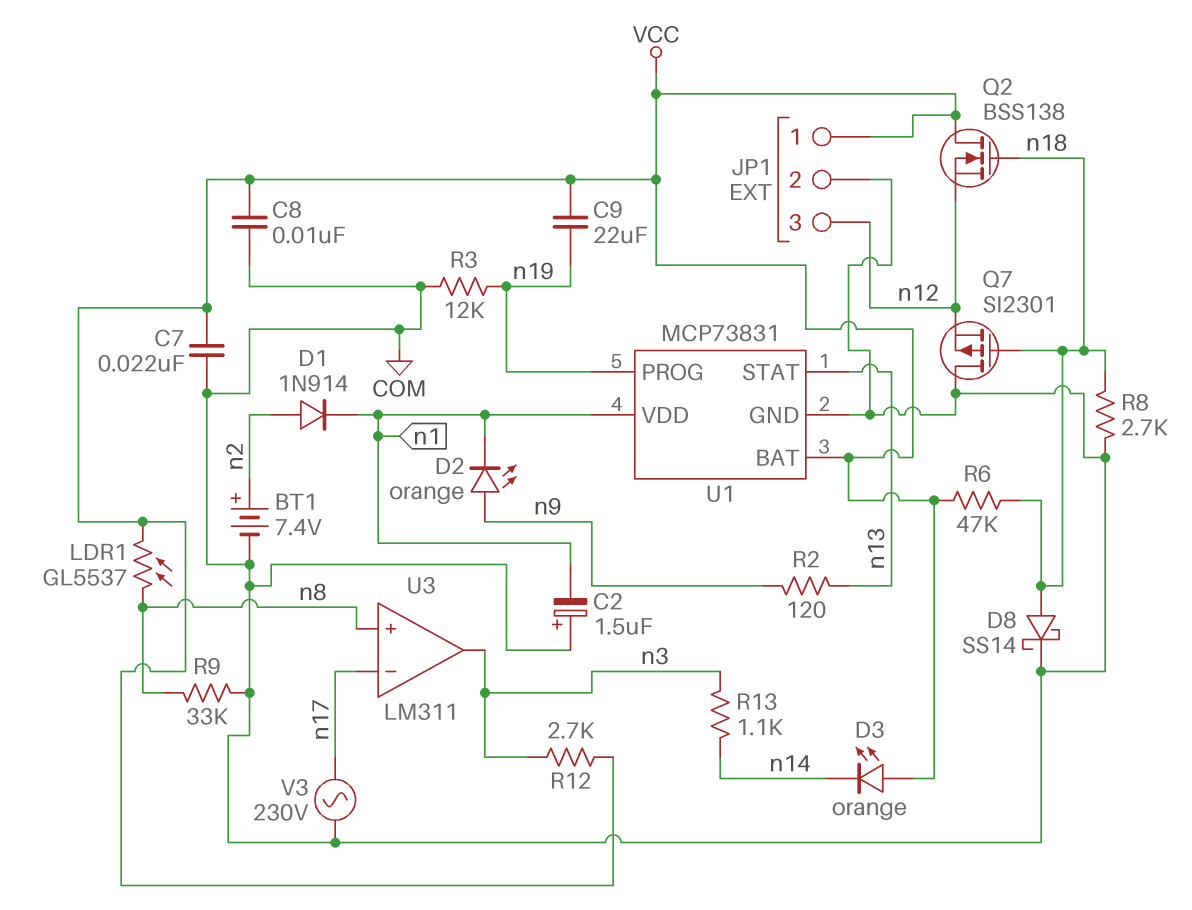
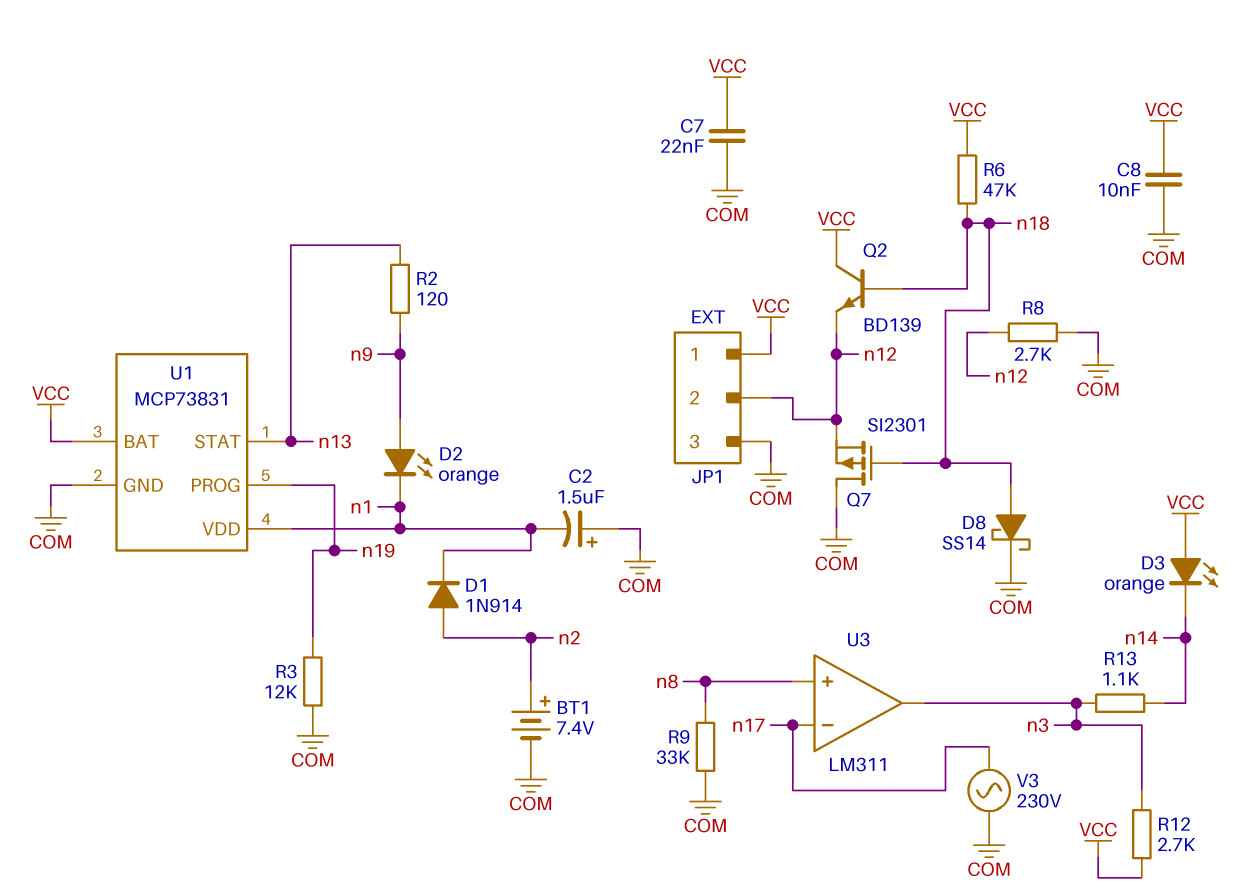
C9: 22uF (VCC, n19) -> none
JP1 pin 2: COM -> n12
JP1 pin 3: n12 -> COM
LDR1: GL5537 (VCC, n8) -> none
Q2: NMOS BSS138 (G n18, D VCC, S n12) -> NPN BD139 (B n18, C VCC, E n12)
R8: 2.7k (COM, n18) -> 2.7k (COM, n12)

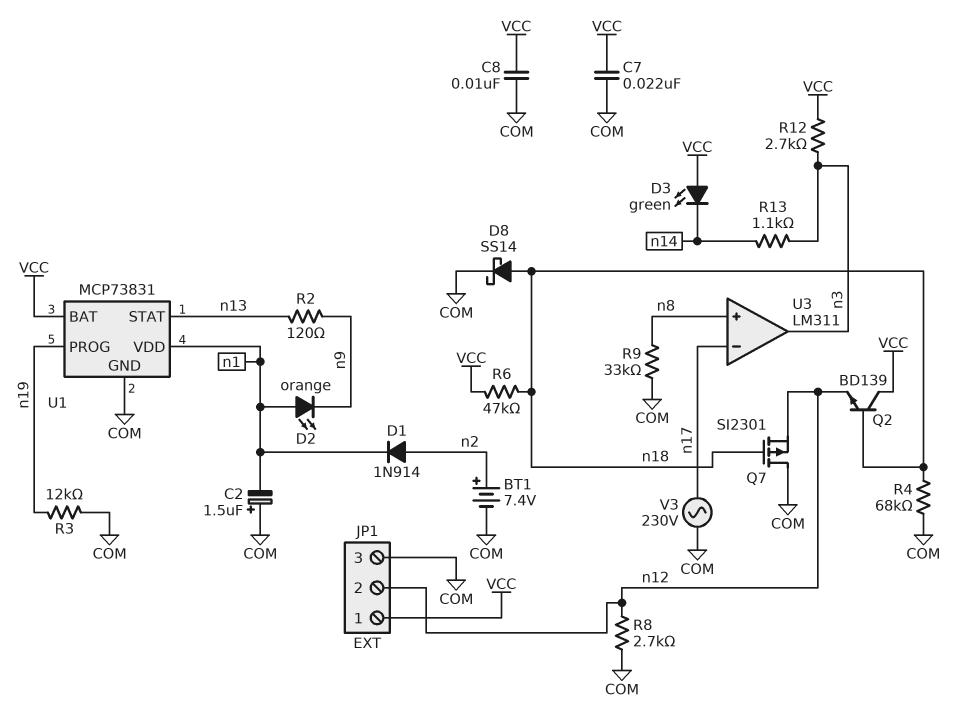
D2: LED orange (A n9, K n1) -> LED orange (A n1, K n9)
D3: LED orange (A VCC, K n14) -> LED green (A VCC, K n14)
R4: none -> 68k (COM, n18)

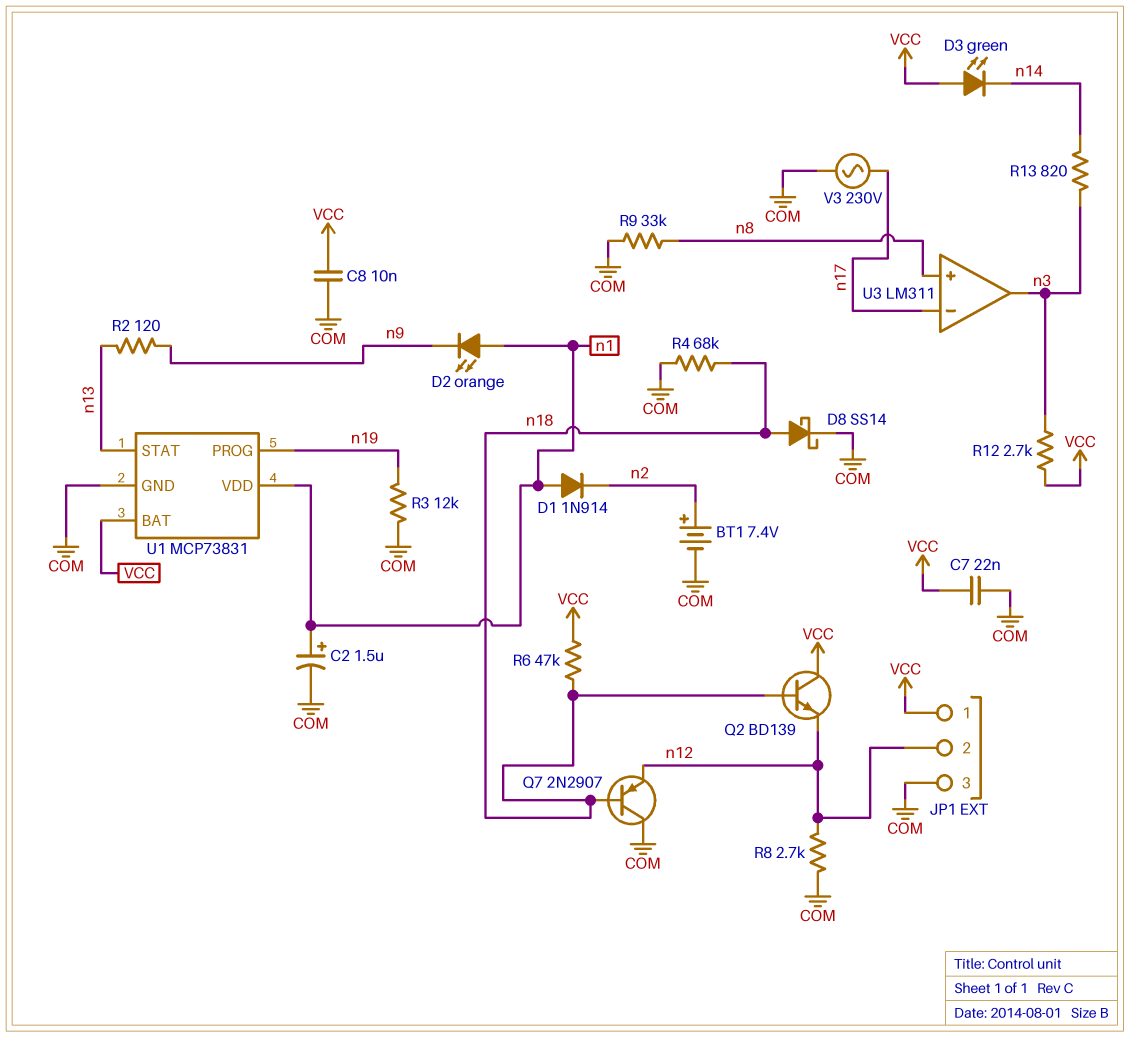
C2: 1.5uF (plus COM, minus n1) -> 1.5uF (plus n1, minus COM)
D1: diode 1N914 (A n2, K n1) -> diode 1N914 (A n1, K n2)
Q7: PMOS SI2301 (G n18, D COM, S n12) -> PNP 2N2907 (B n18, C COM, E n12)
R13: 1.1k (n3, n14) -> 820 (n3, n14)

